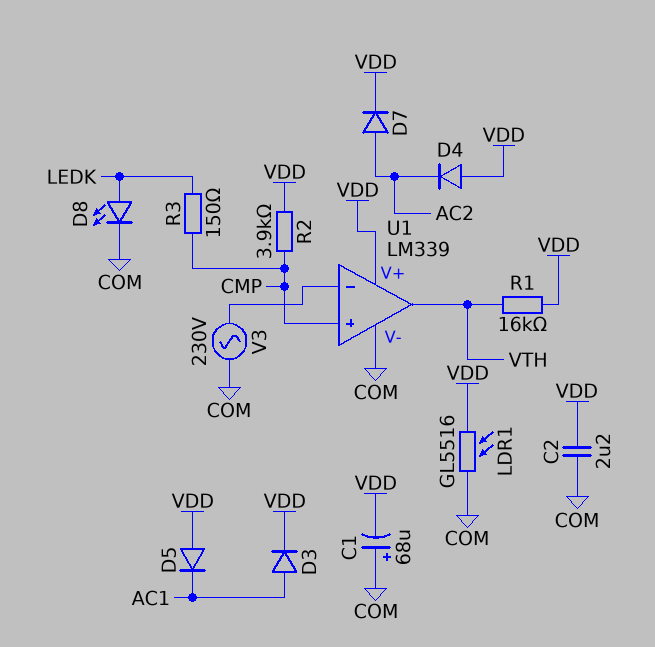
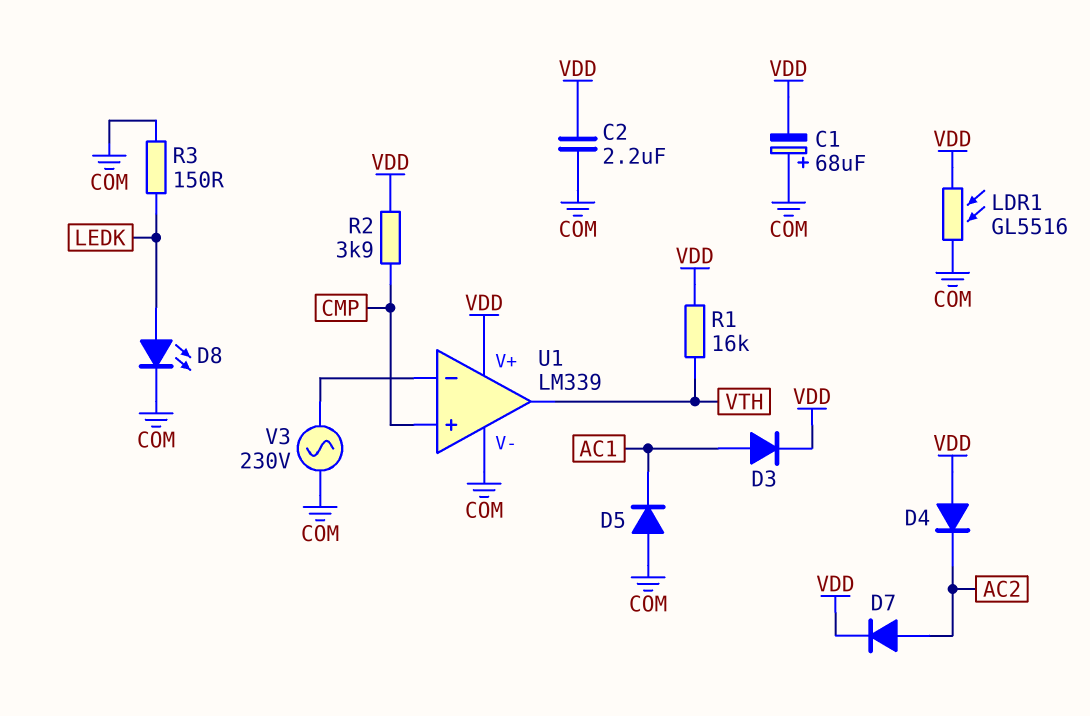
D5: diode (A VDD, K AC1) -> diode (A COM, K AC1)
R3: 150 (CMP, LEDK) -> 150 (COM, LEDK)

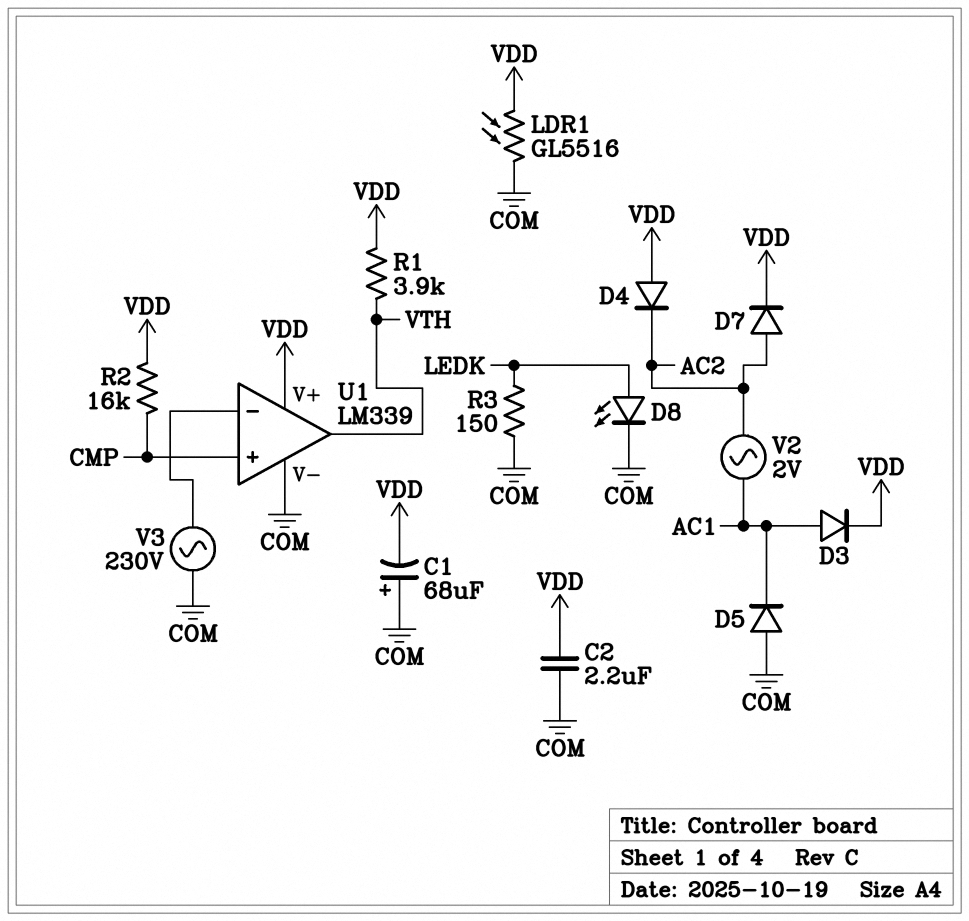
R1: 16k (VDD, VTH) -> 3.9k (VDD, VTH)
R2: 3.9k (CMP, VDD) -> 16k (CMP, VDD)
V2: none -> AC 2V (AC1, AC2)

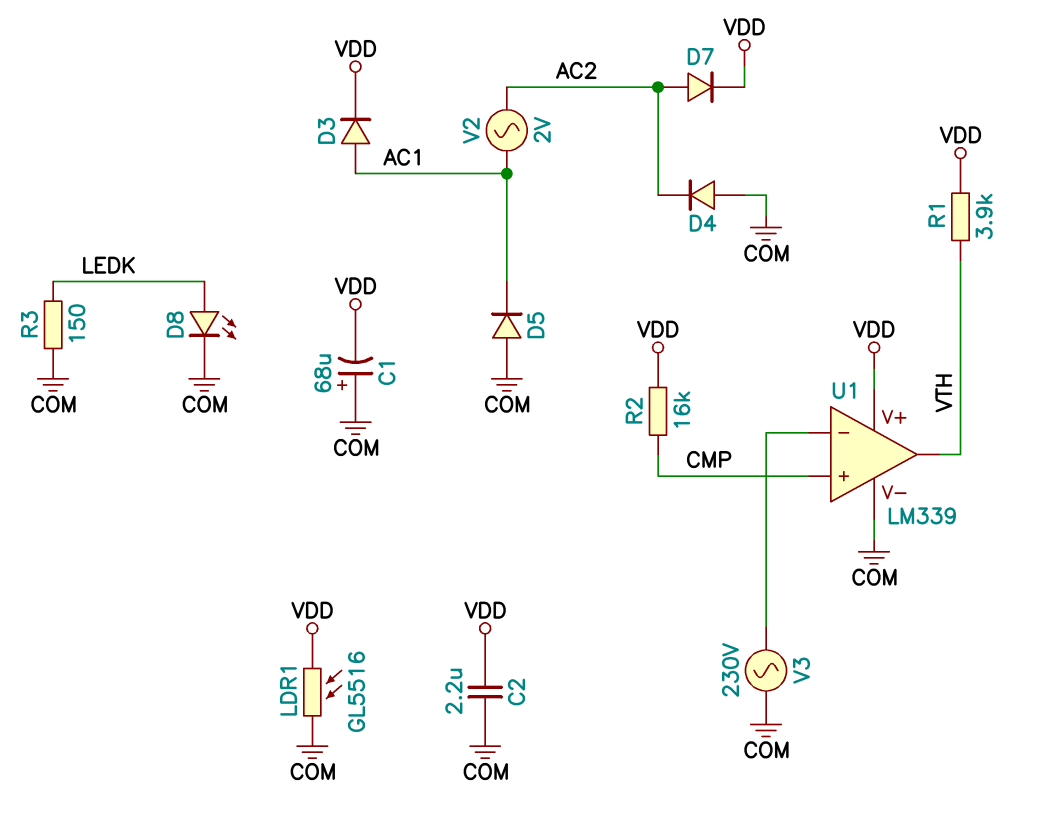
D4: diode (A VDD, K AC2) -> diode (A COM, K AC2)

